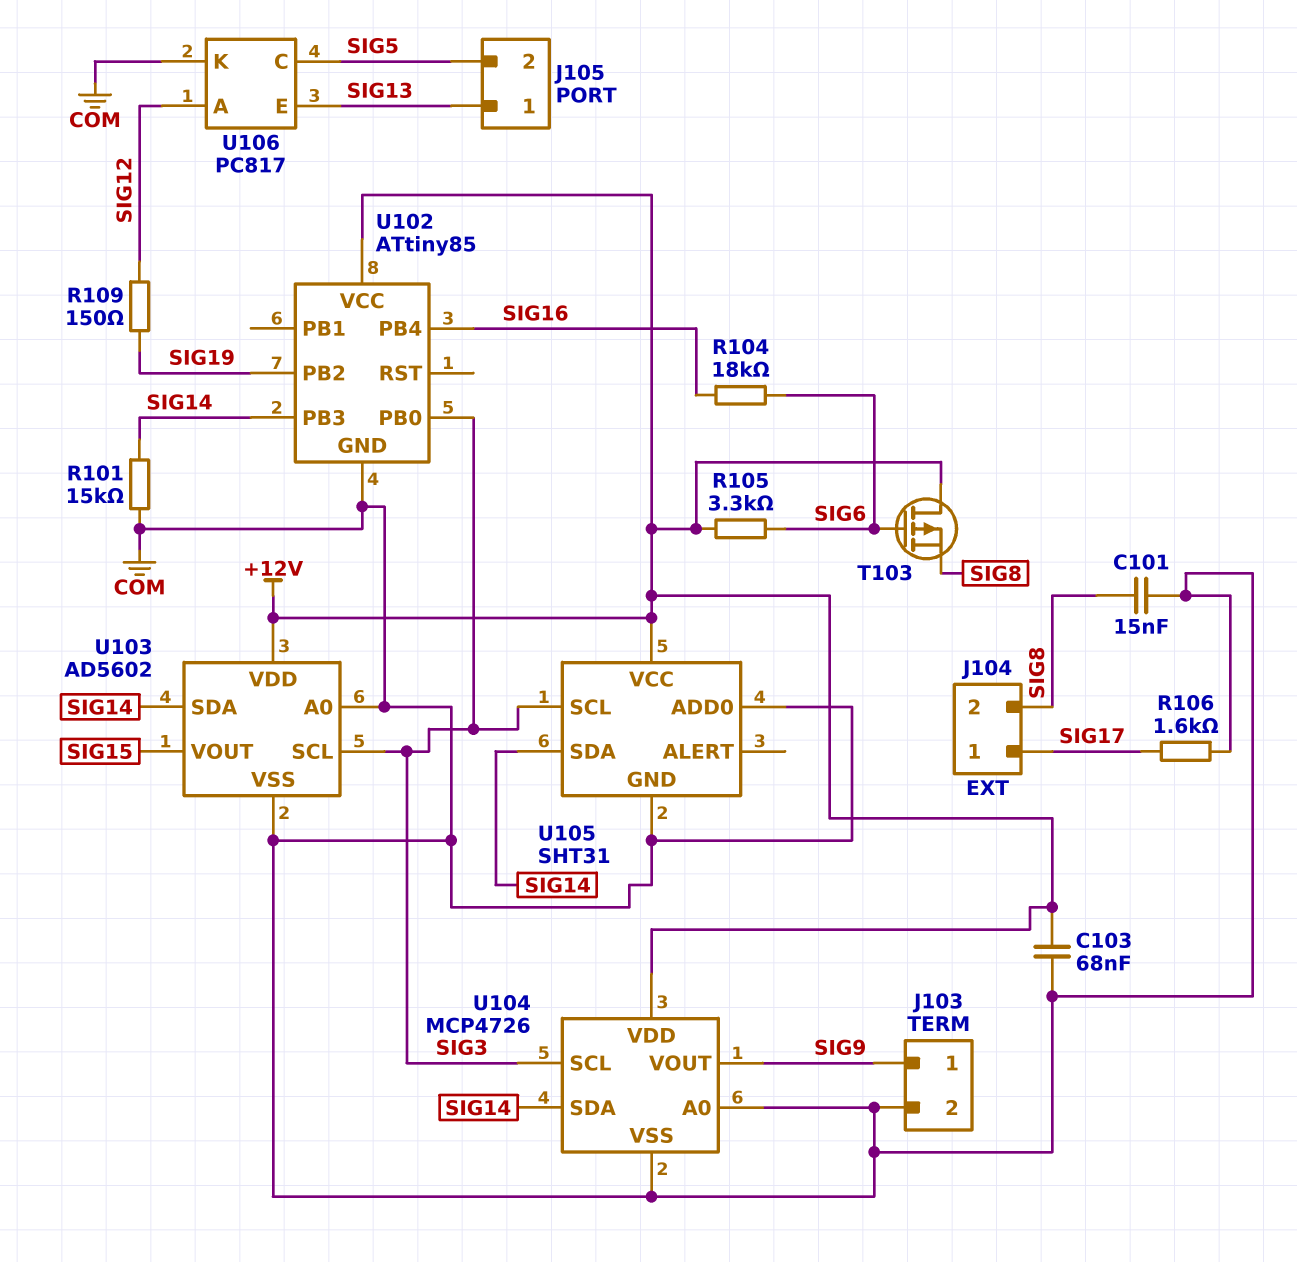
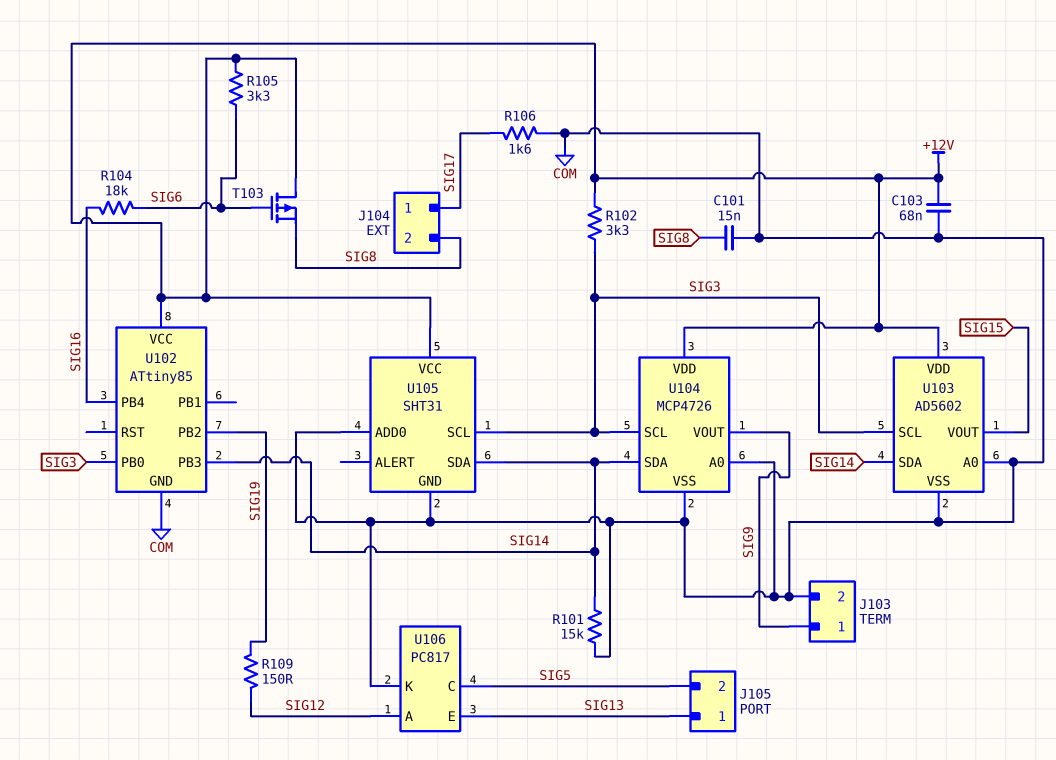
R102: none -> 3.3k (+12V, SIG3)

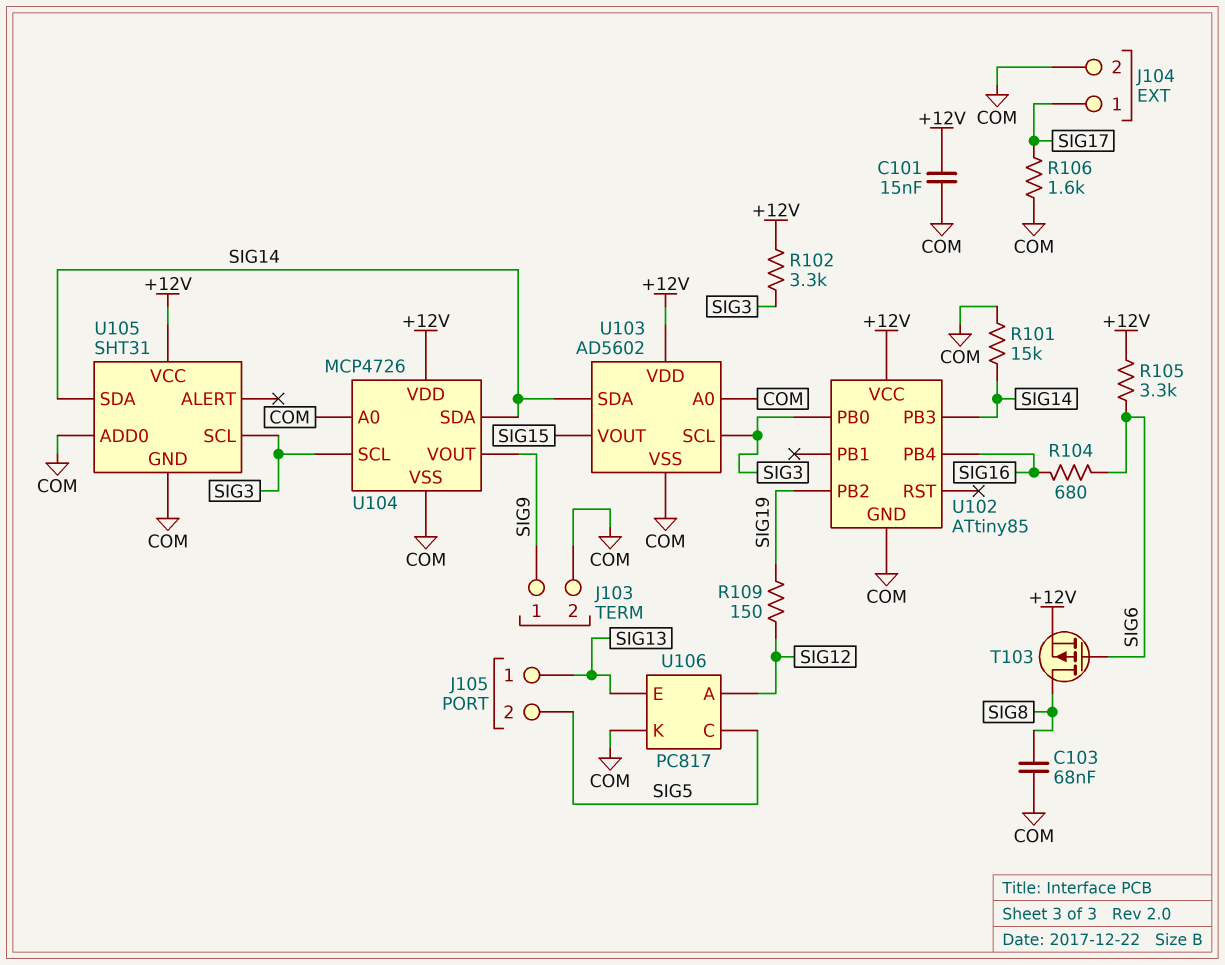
C101: 15nF (COM, SIG8) -> 15nF (+12V, COM)
C103: 68nF (+12V, COM) -> 68nF (COM, SIG8)
J104 pin 2: SIG8 -> COM
R104: 18k (SIG6, SIG16) -> 680 (SIG6, SIG16)
T103: PMOS (G SIG6, D +12V, S SIG8) -> PMOS (G SIG6, D SIG8, S +12V)

